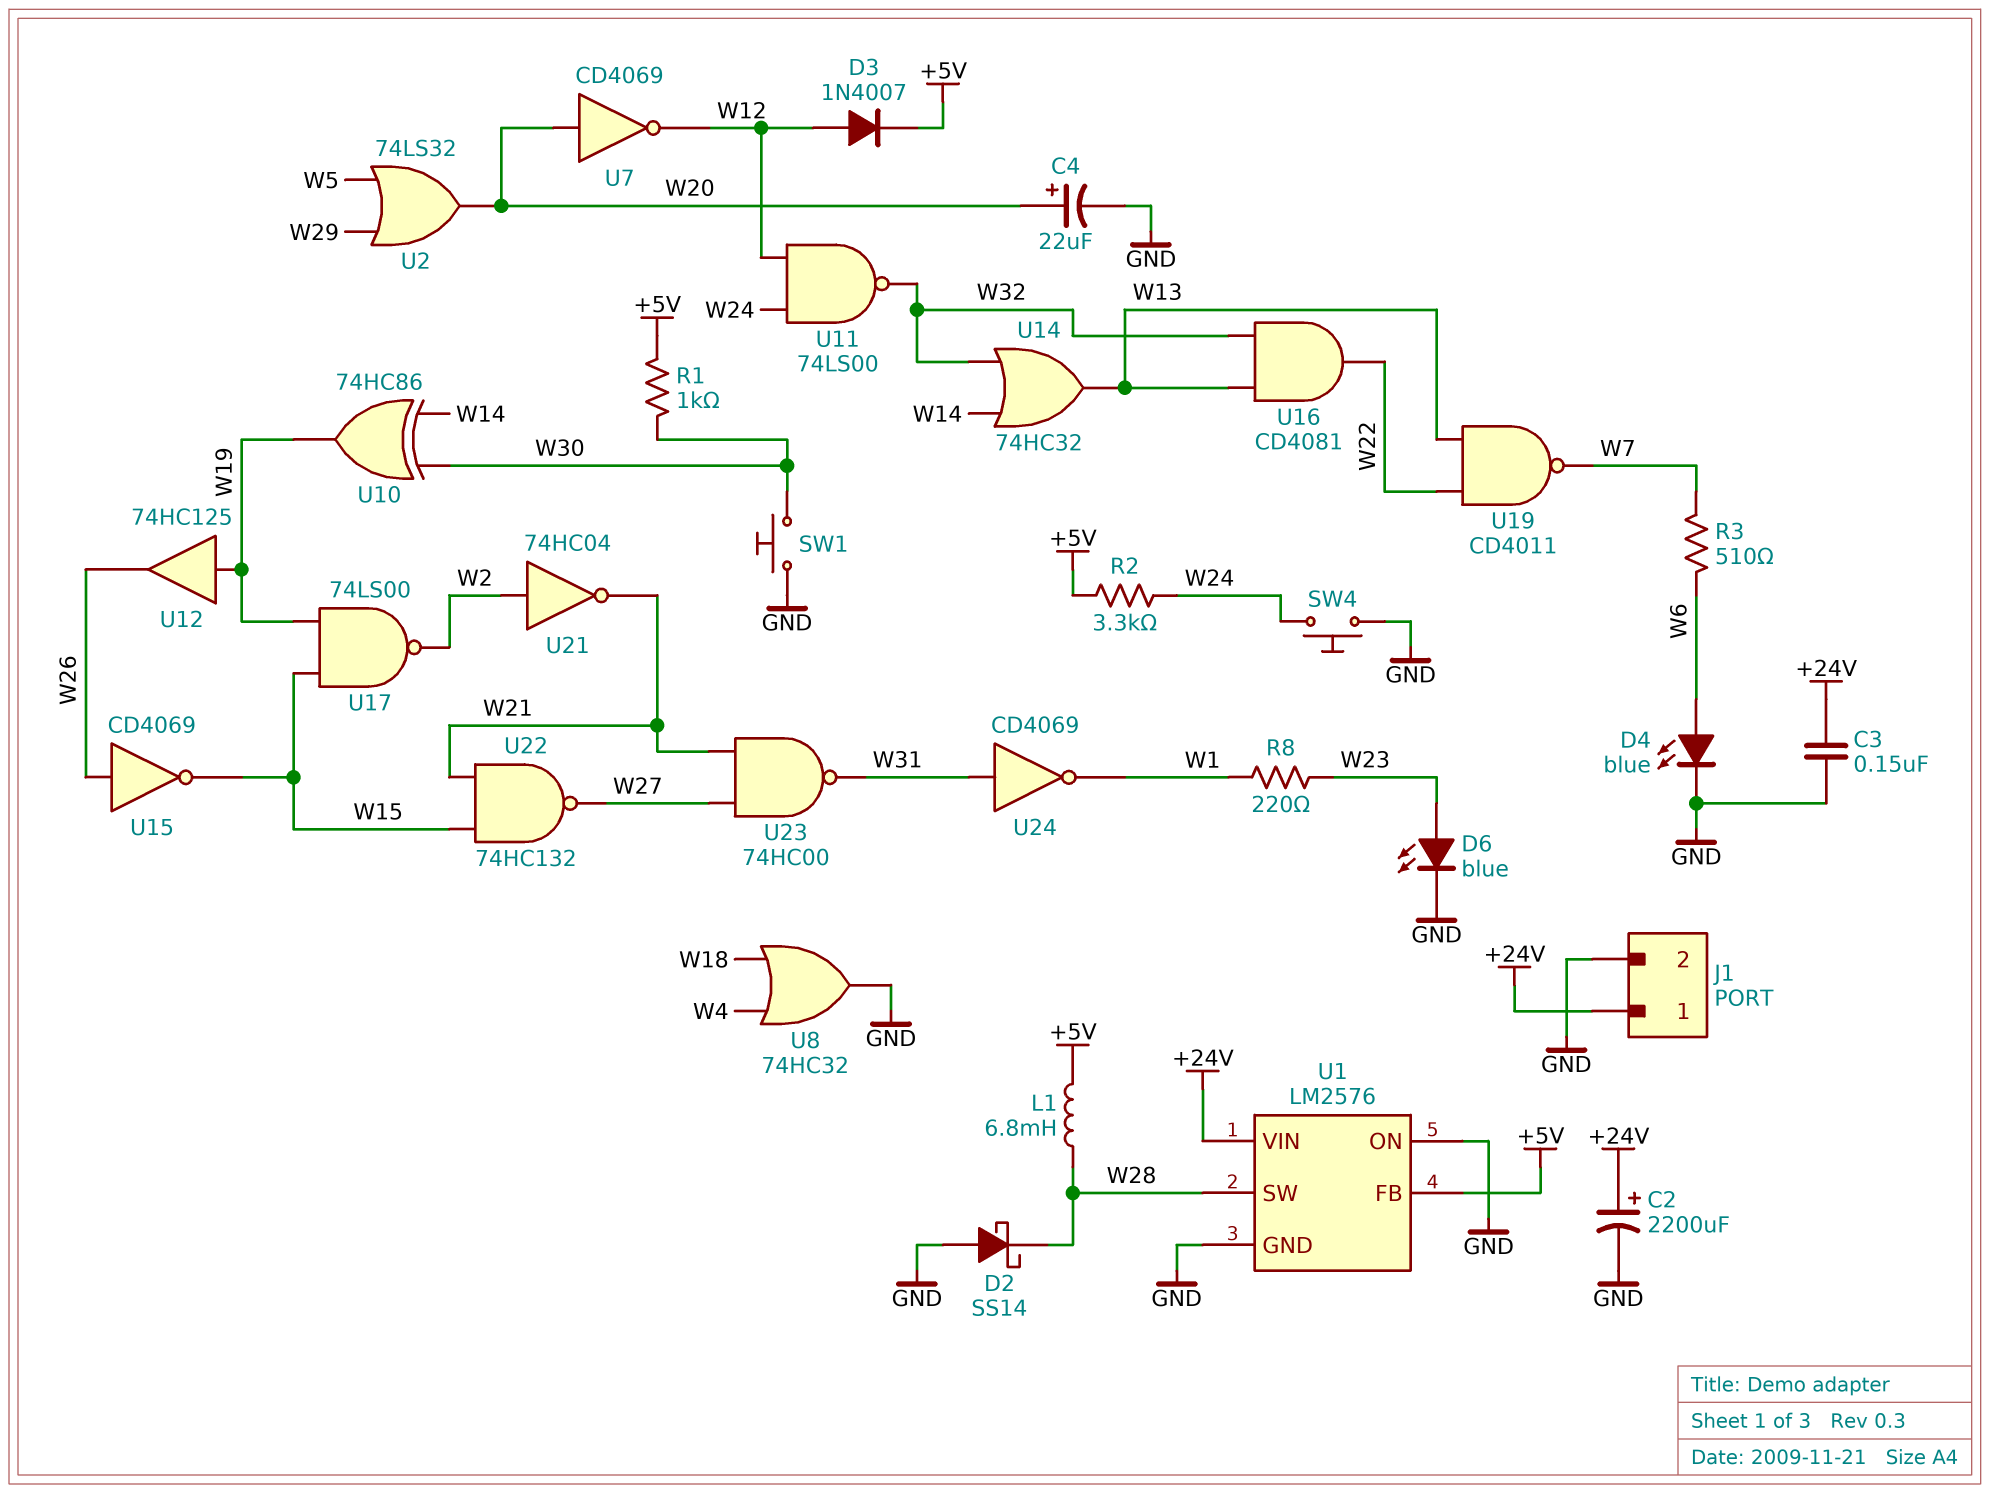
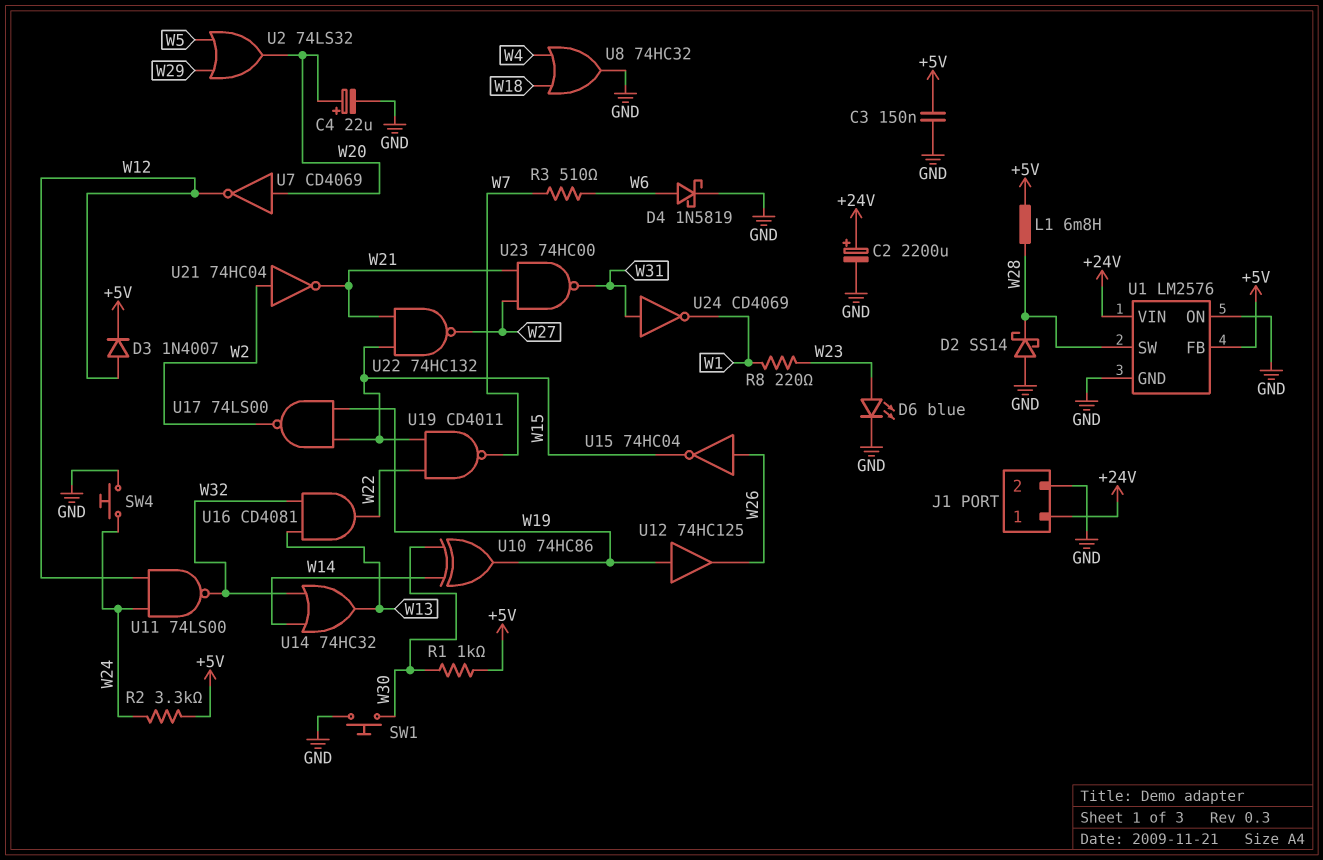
C3: 150nF (+24V, GND) -> 150nF (+5V, GND)
D4: LED blue (A W6, K GND) -> schottky 1N5819 (A W6, K GND)
U15: NOT CD4069 (in W26, out W15) -> NOT 74HC04 (in W26, out W15)
U19: NAND CD4011 (in W13, in W22, out W7) -> NAND CD4011 (in W15, in W22, out W7)

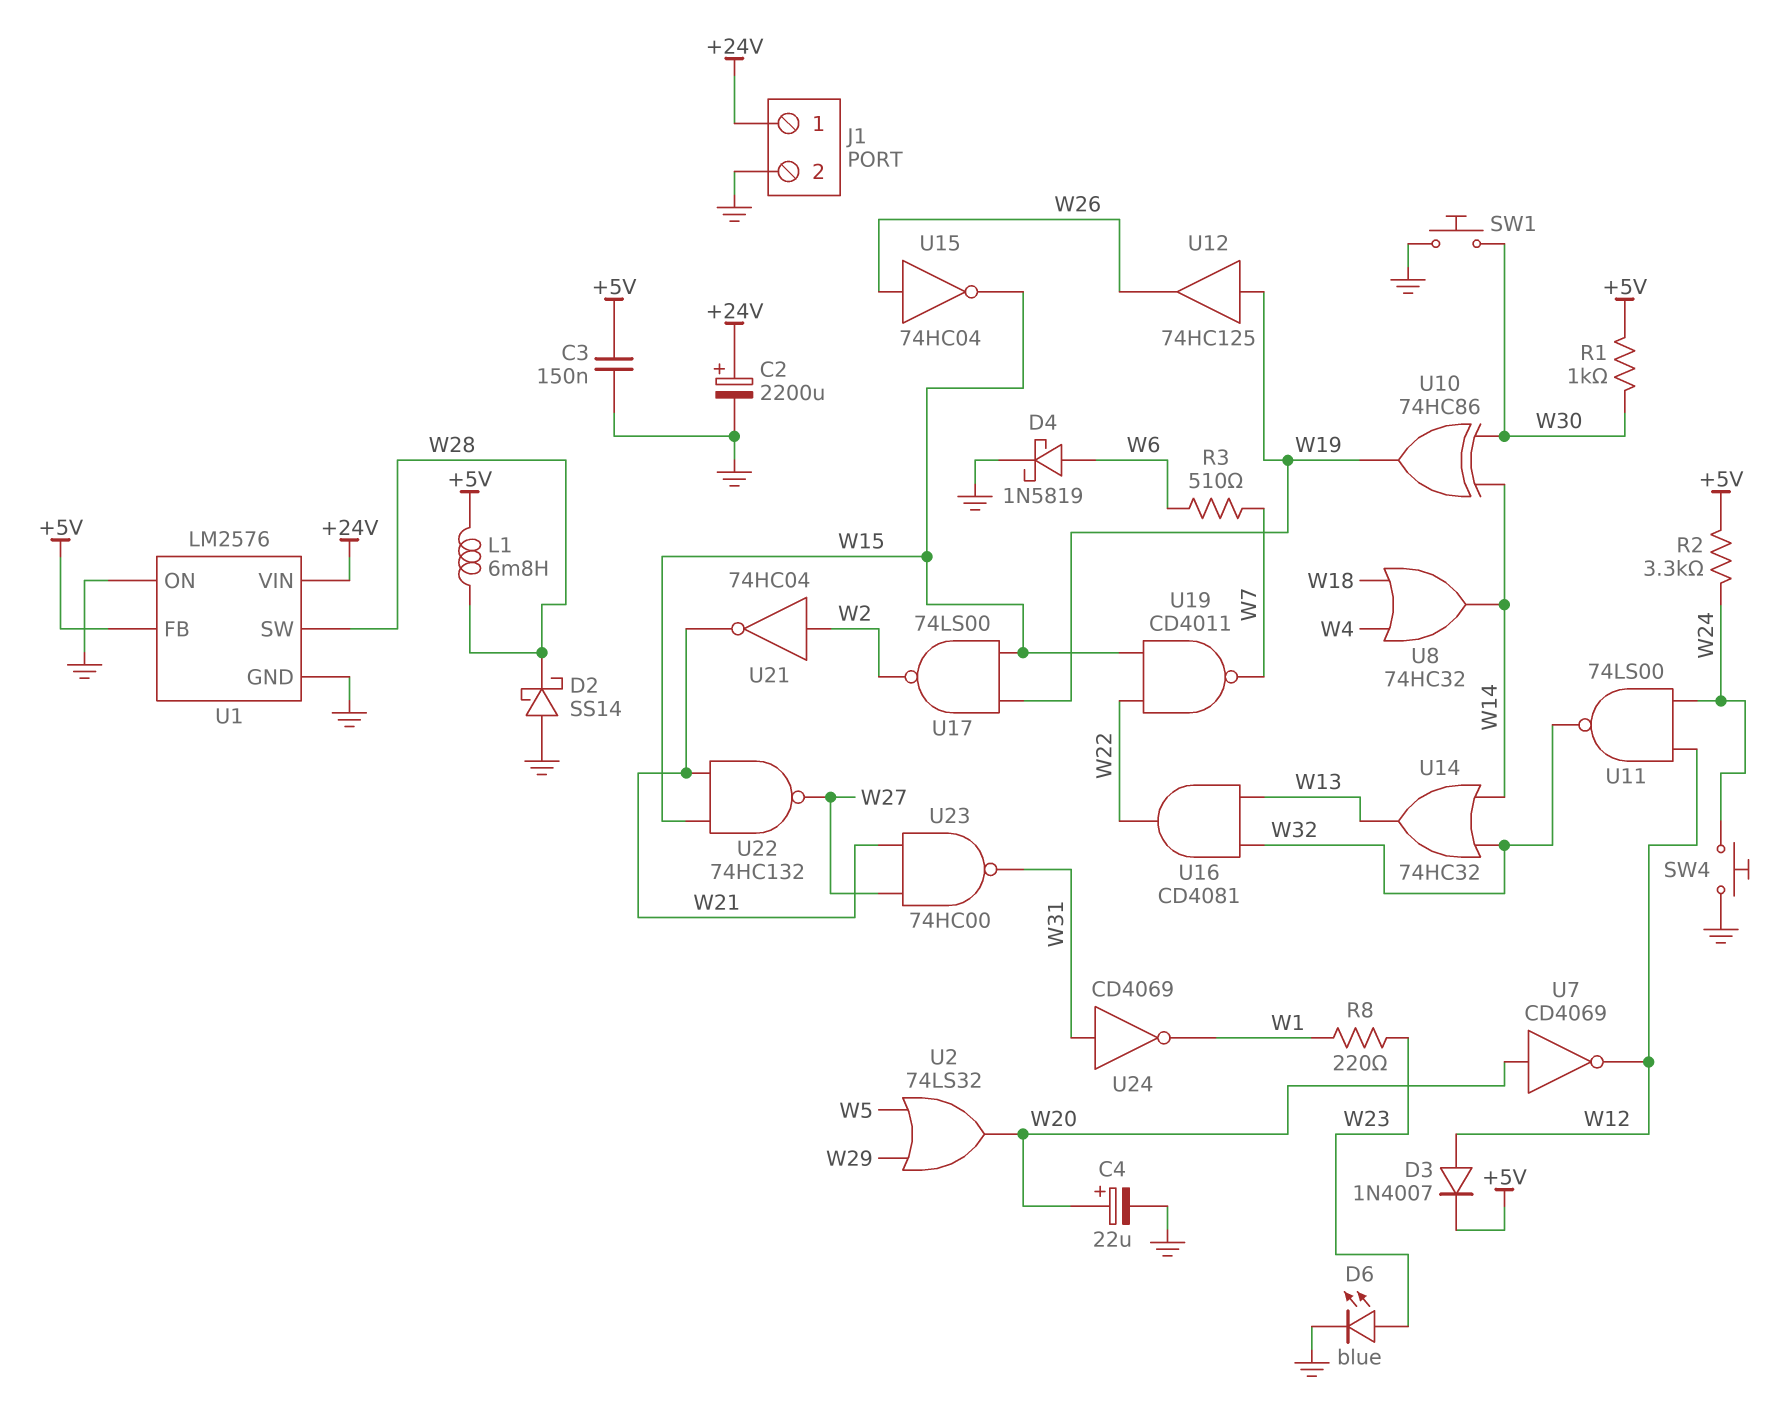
U8: OR 74HC32 (in W4, in W18, out GND) -> OR 74HC32 (in W4, in W18, out W14)

